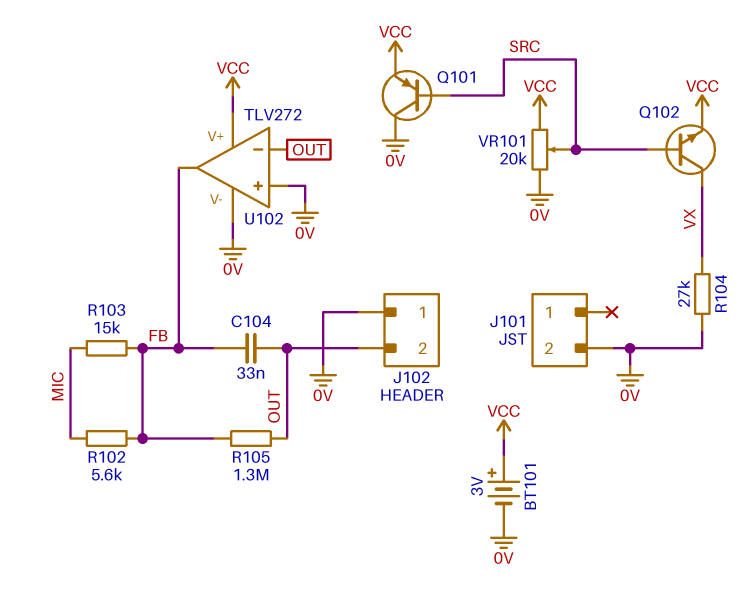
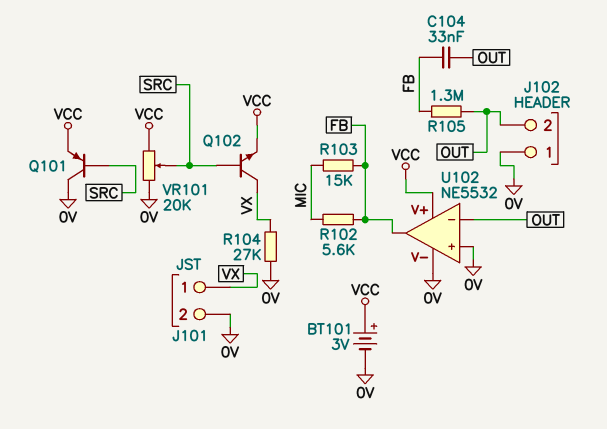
J101 pin 1: none -> VX
U102: TLV272 -> NE5532

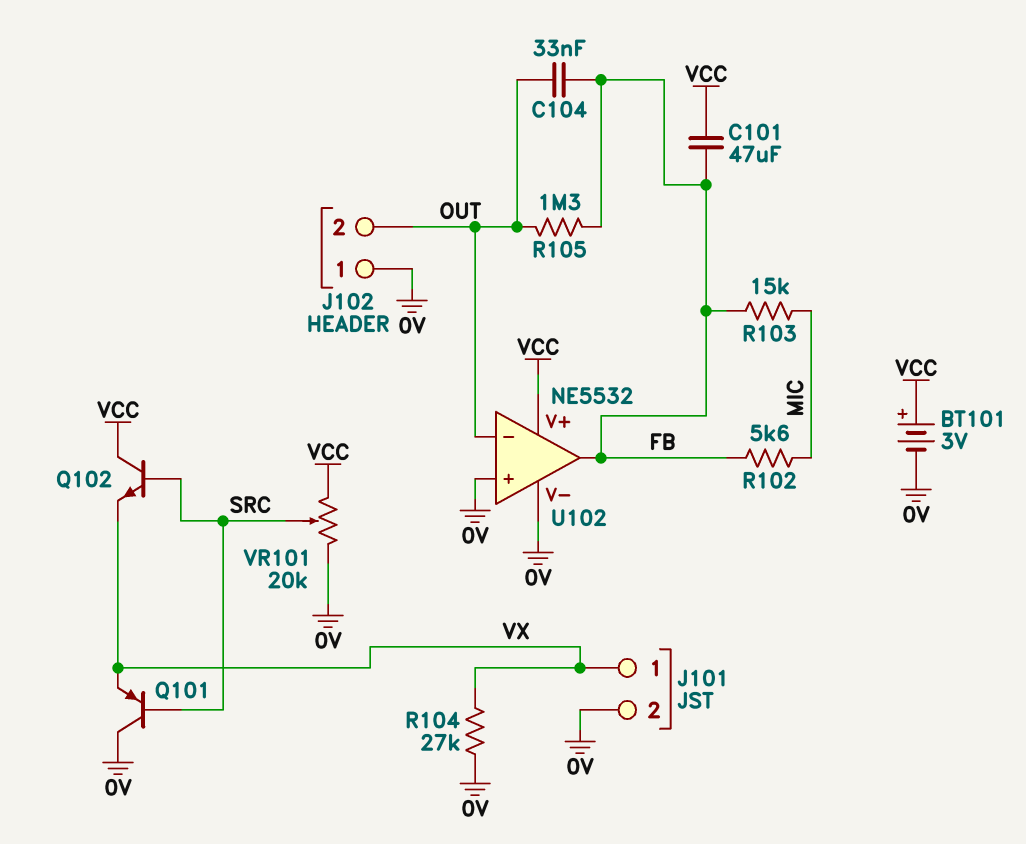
C101: none -> 47uF (FB, VCC)
Q101: PNP (B SRC, C 0V, E VCC) -> PNP (B SRC, C 0V, E VX)
Q102: NPN (B SRC, C VX, E VCC) -> NPN (B SRC, C VCC, E VX)

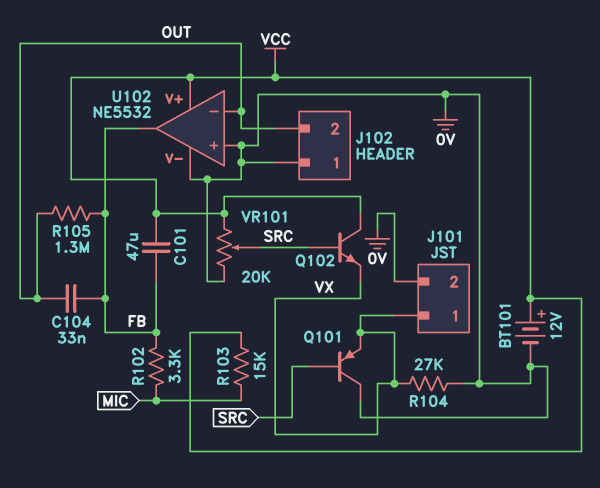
BT101: 3V (plus VCC, minus 0V) -> 12V (plus VCC, minus 0V)
R102: 5.6k (FB, MIC) -> 3.3k (FB, MIC)
R103: 15k (FB, MIC) -> 15k (MIC, VCC)

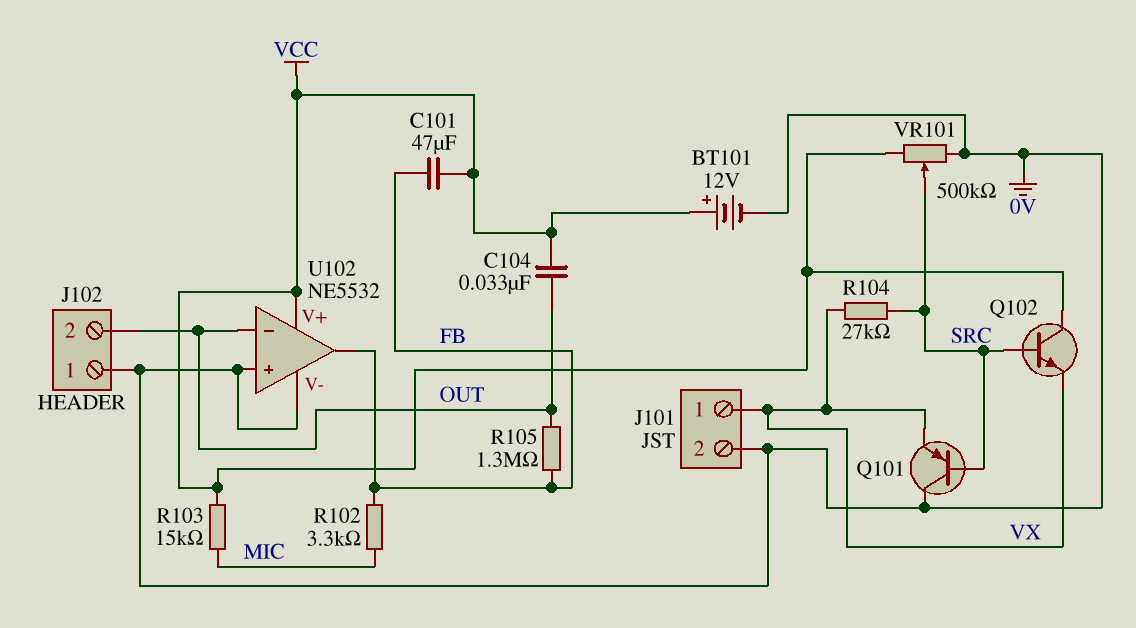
C104: 33nF (FB, OUT) -> 33nF (OUT, VCC)
R104: 27k (0V, VX) -> 27k (SRC, VX)
VR101: 20k (0V, VCC, wiper SRC) -> 500k (0V, VCC, wiper SRC)

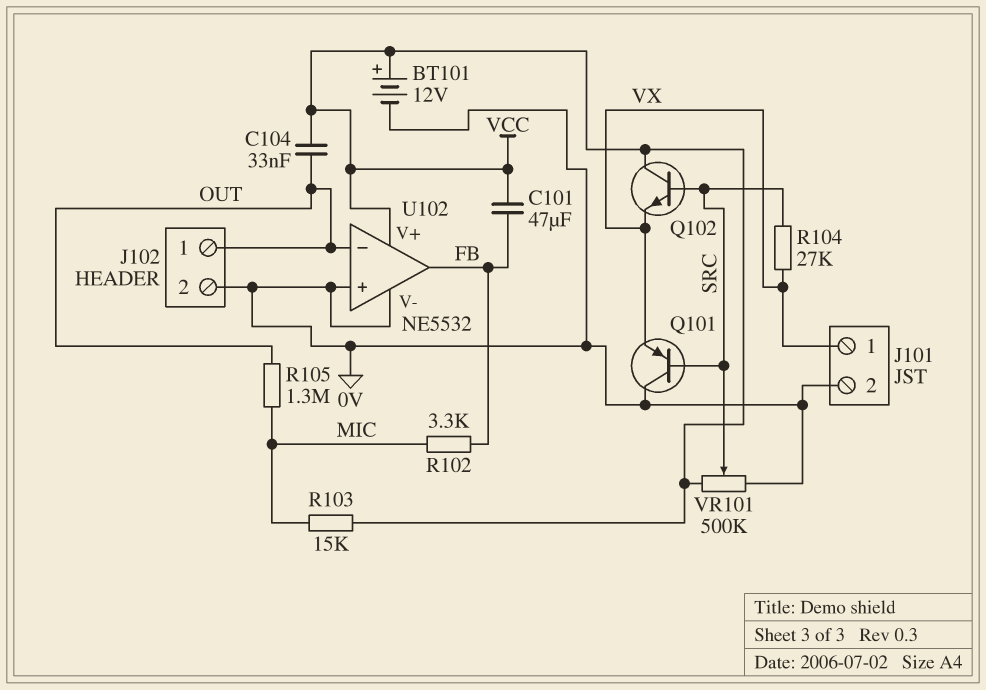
J102 pin 1: 0V -> OUT
J102 pin 2: OUT -> 0V
R105: 1.3M (FB, OUT) -> 1.3M (MIC, OUT)

